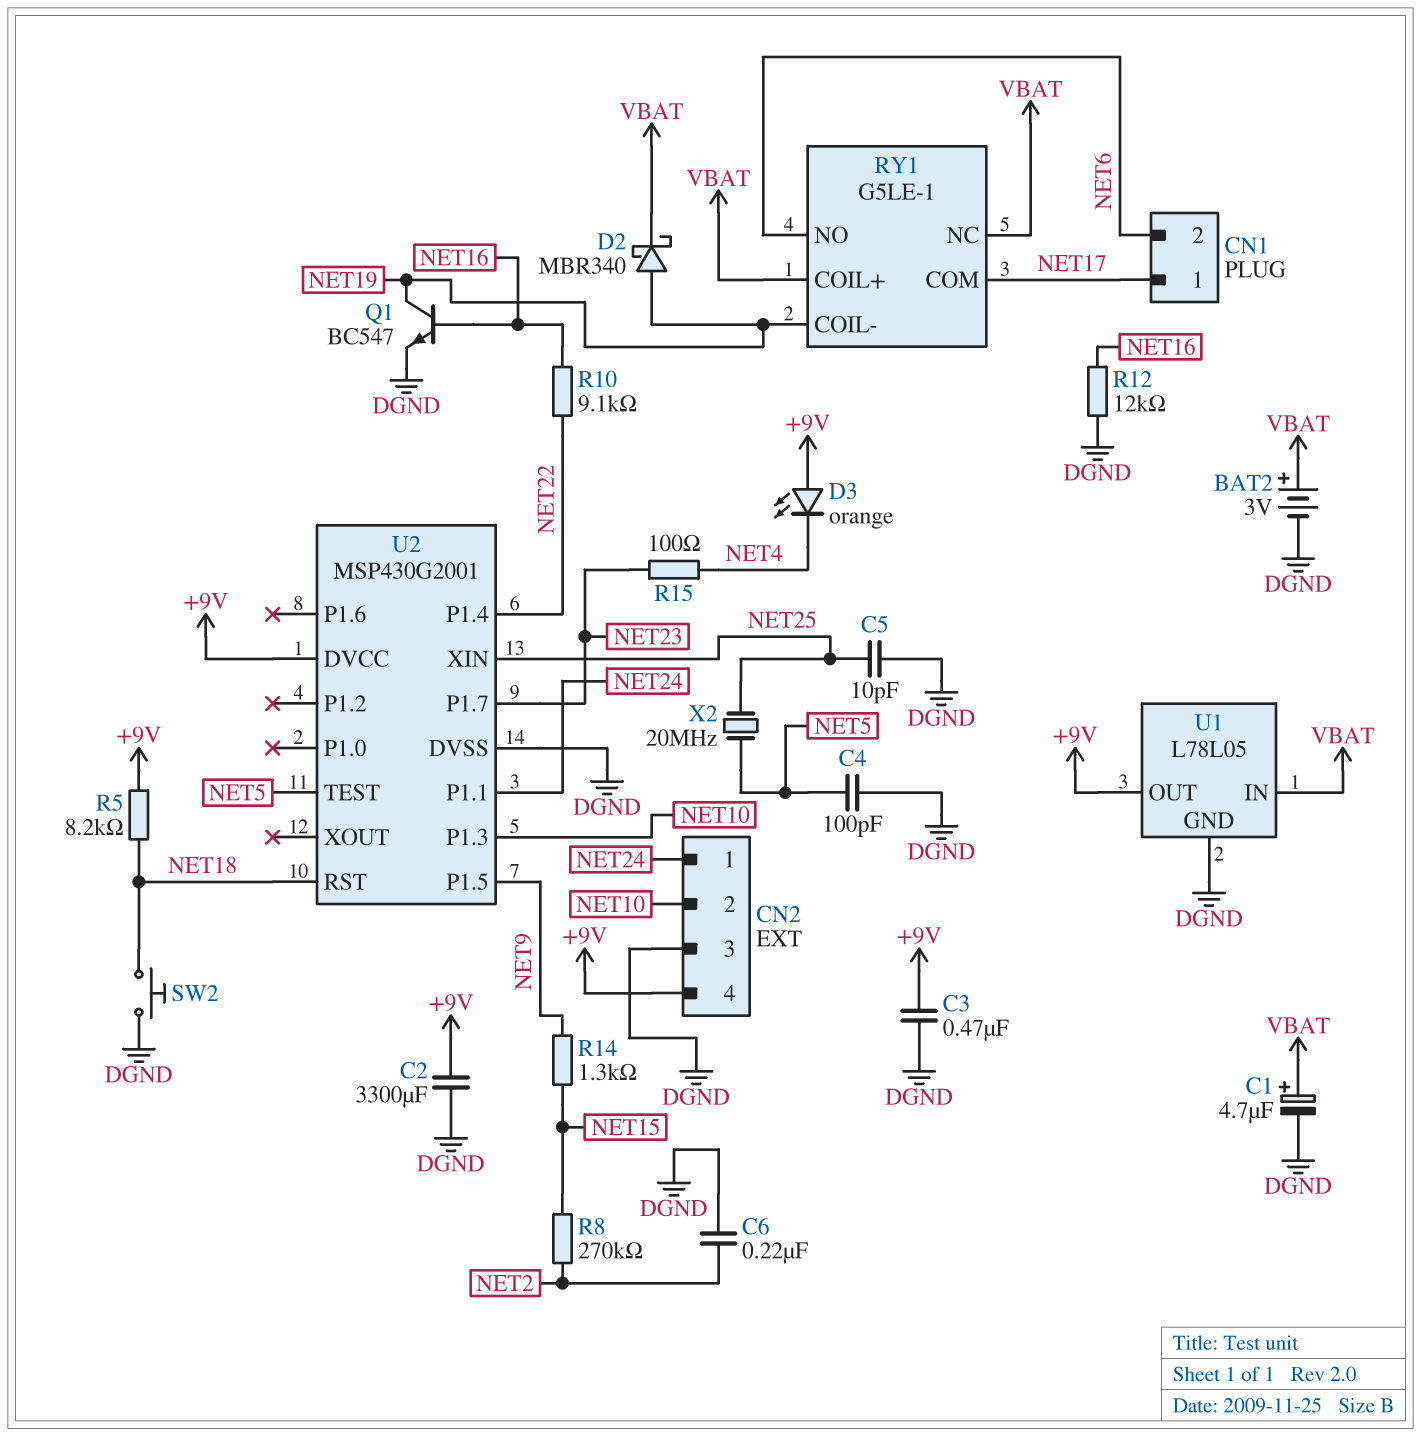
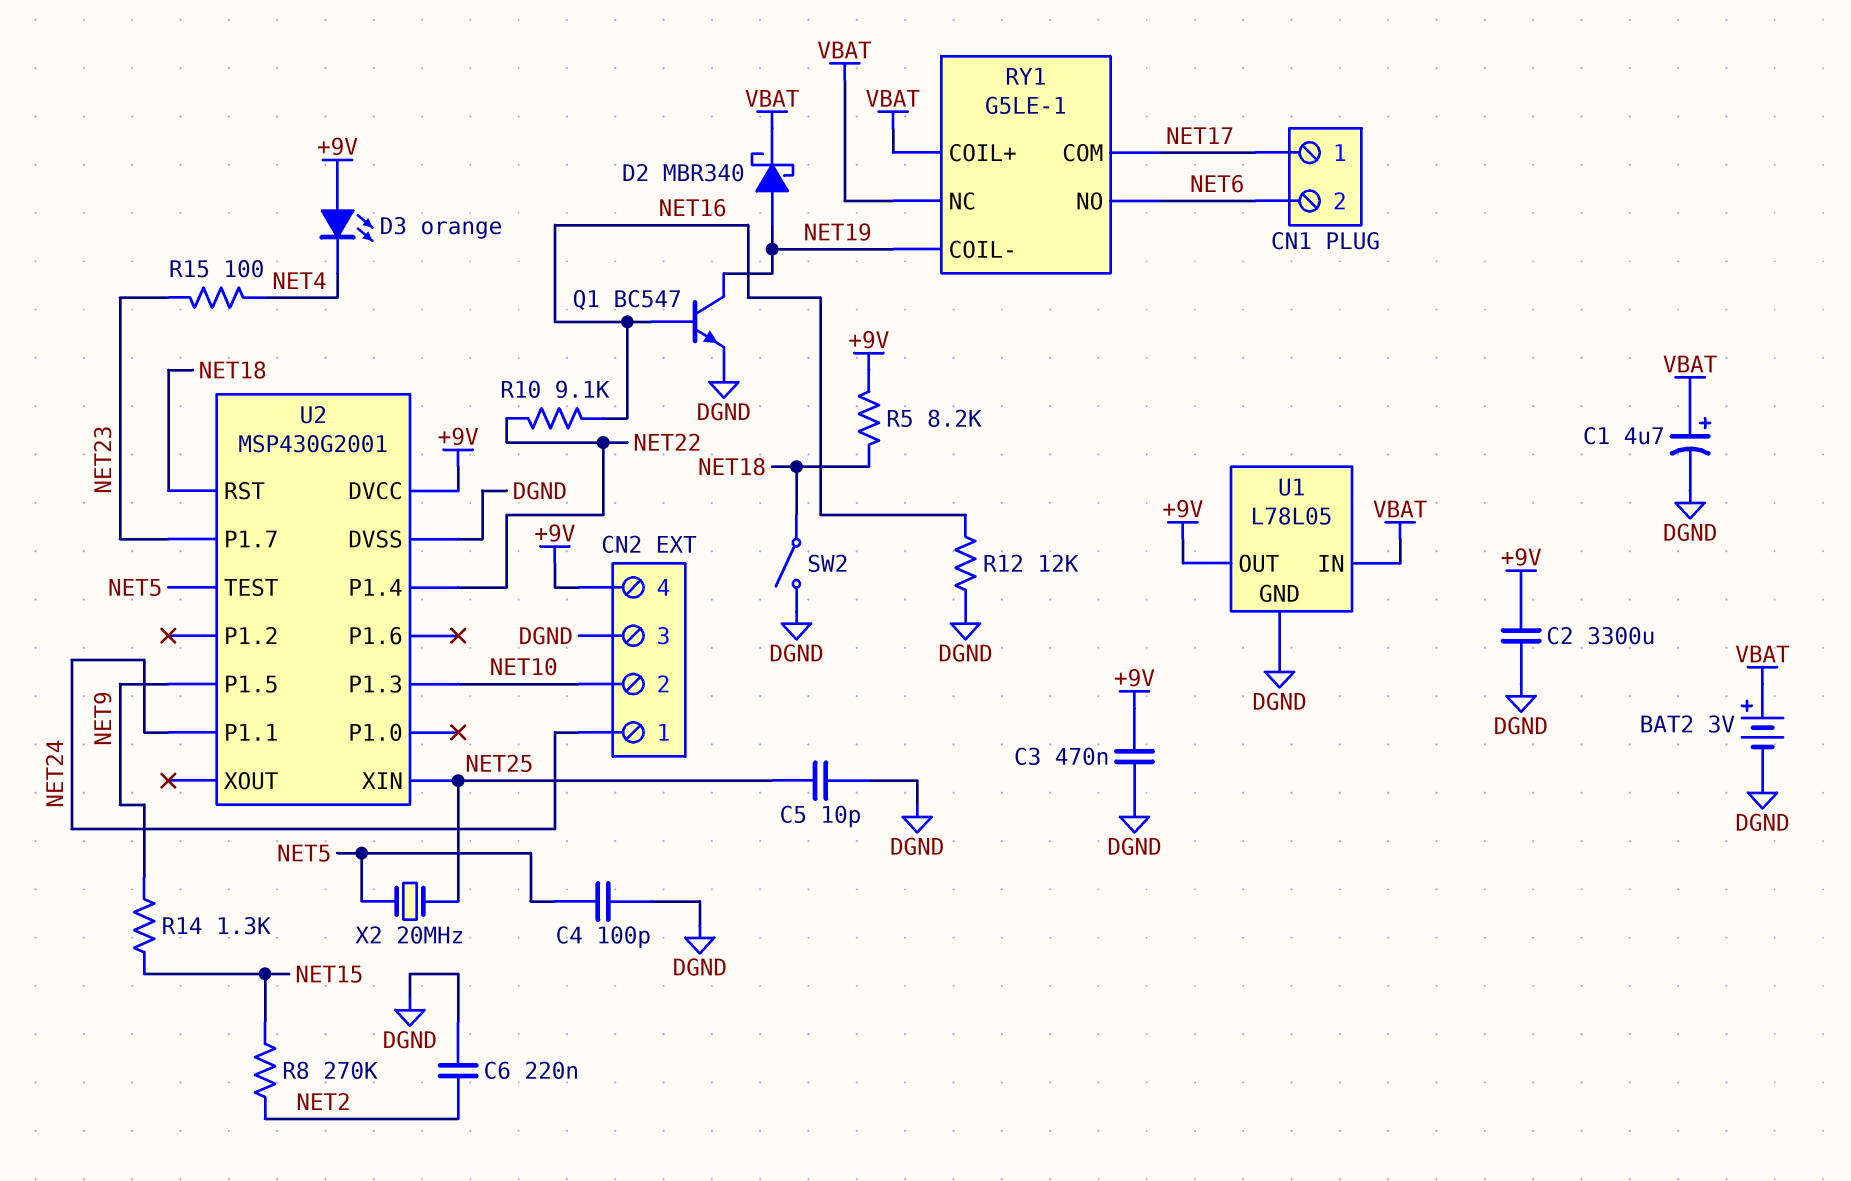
SW2: button (DGND, NET18) -> switch (DGND, NET18)

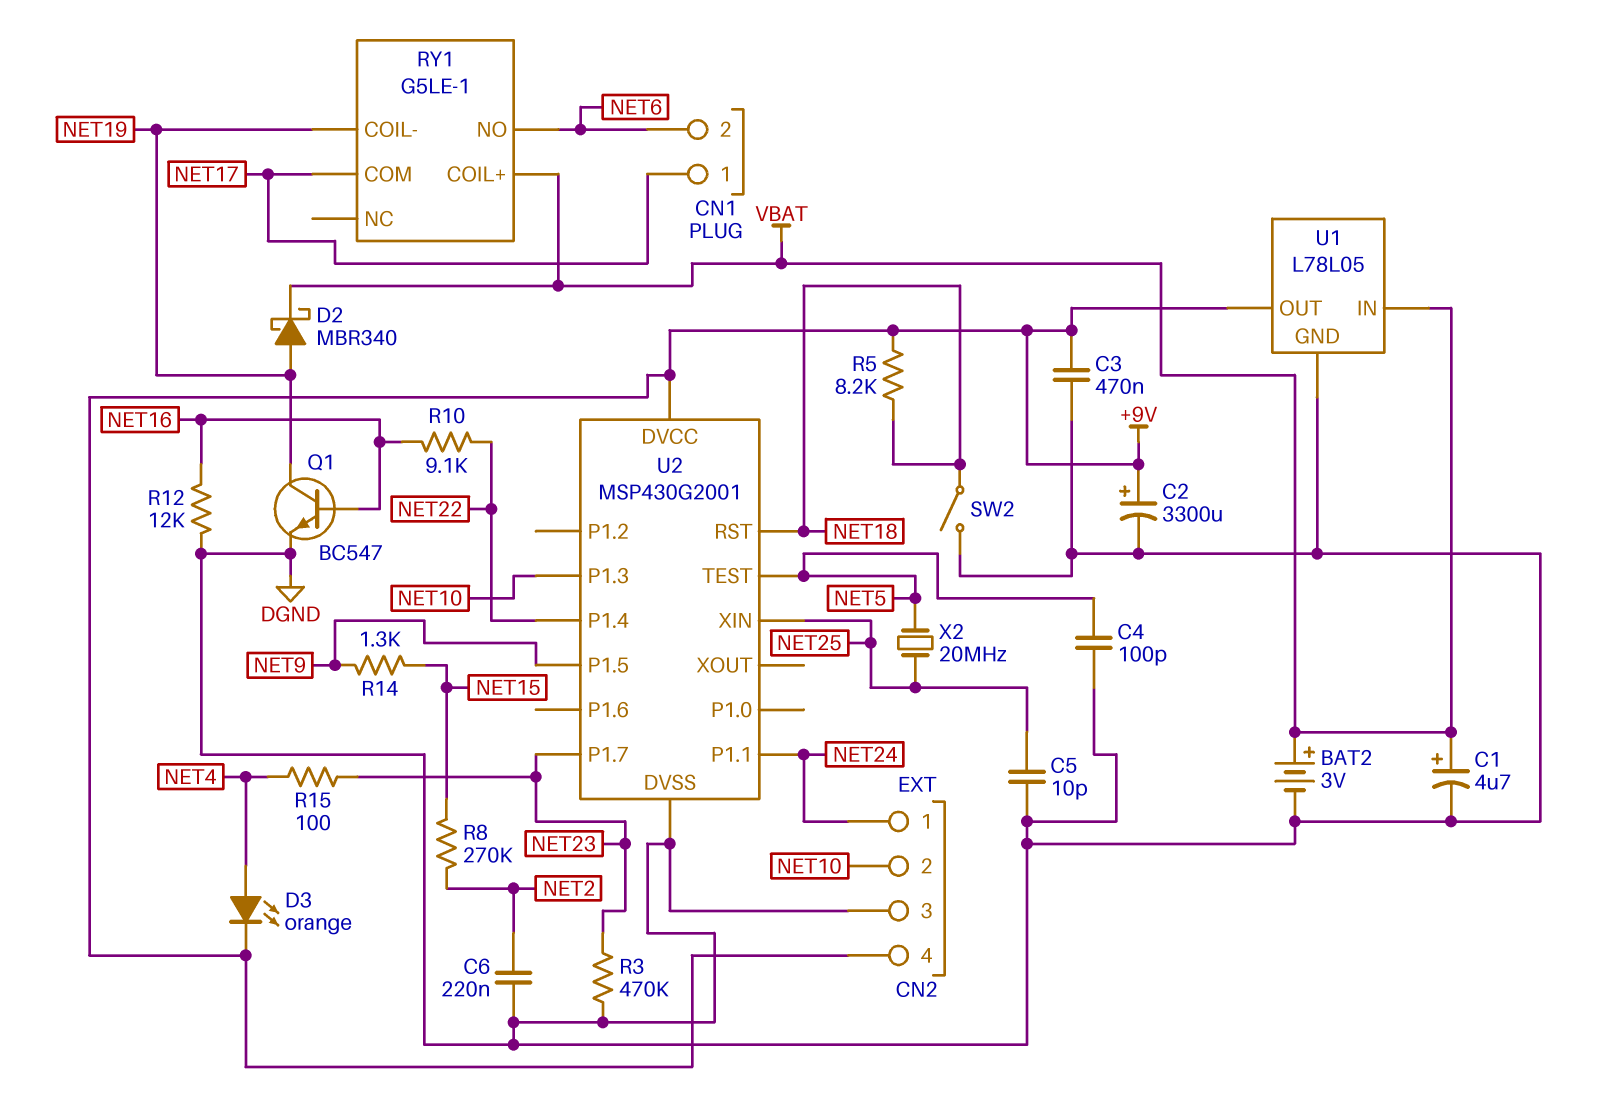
C2: 3300uF (+9V, DGND) -> 3300uF (plus +9V, minus DGND)
D3: LED orange (A +9V, K NET4) -> LED orange (A NET4, K +9V)
R3: none -> 470k (DGND, NET23)
RY1 pin NC: VBAT -> none

